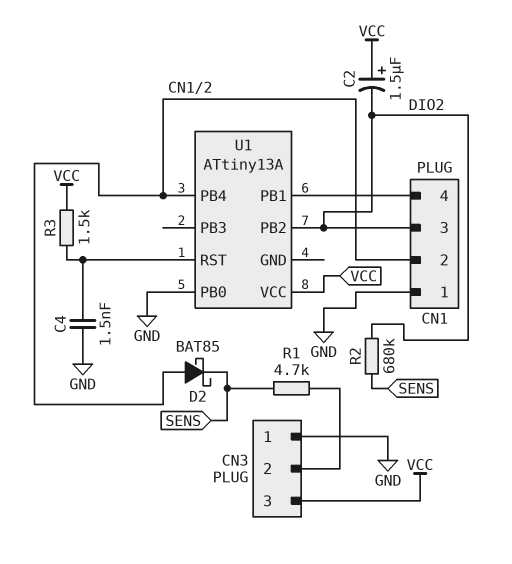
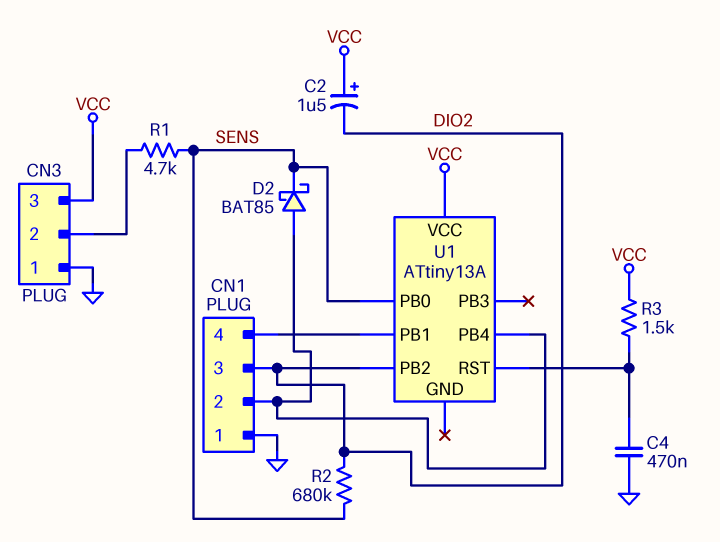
C4: 1.5nF (GND, U1/RST) -> 470nF (GND, U1/RST)
U1 pin PB0: GND -> SENS

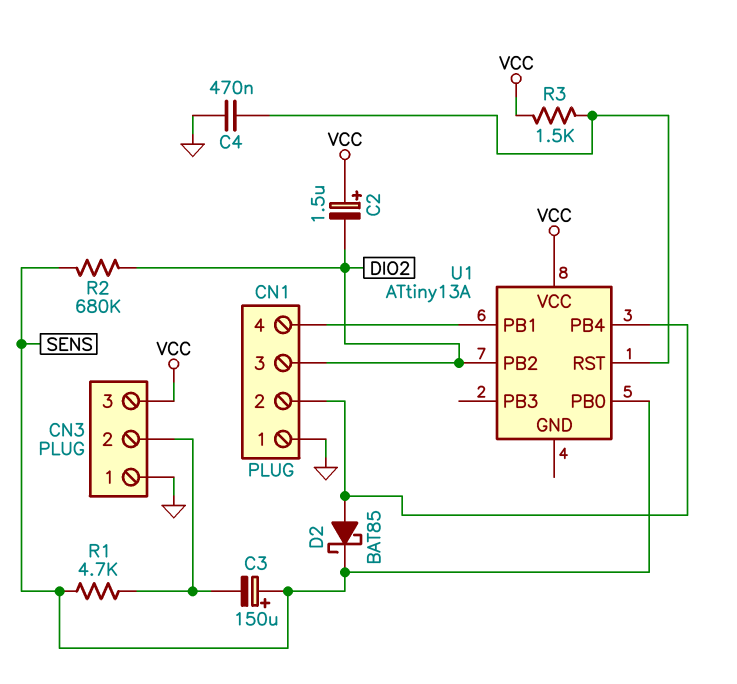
C3: none -> 150uF (plus SENS, minus CN3/2)

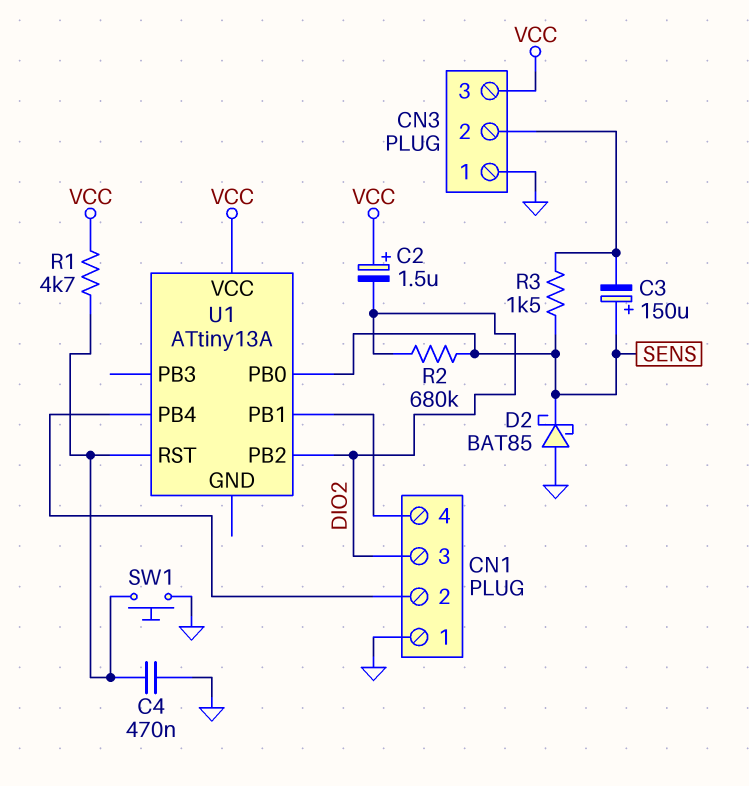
D2: schottky BAT85 (A CN1/2, K SENS) -> schottky BAT85 (A GND, K SENS)
R1: 4.7k (CN3/2, SENS) -> 4.7k (U1/RST, VCC)
R3: 1.5k (U1/RST, VCC) -> 1.5k (CN3/2, SENS)
SW1: none -> button (GND, U1/RST)

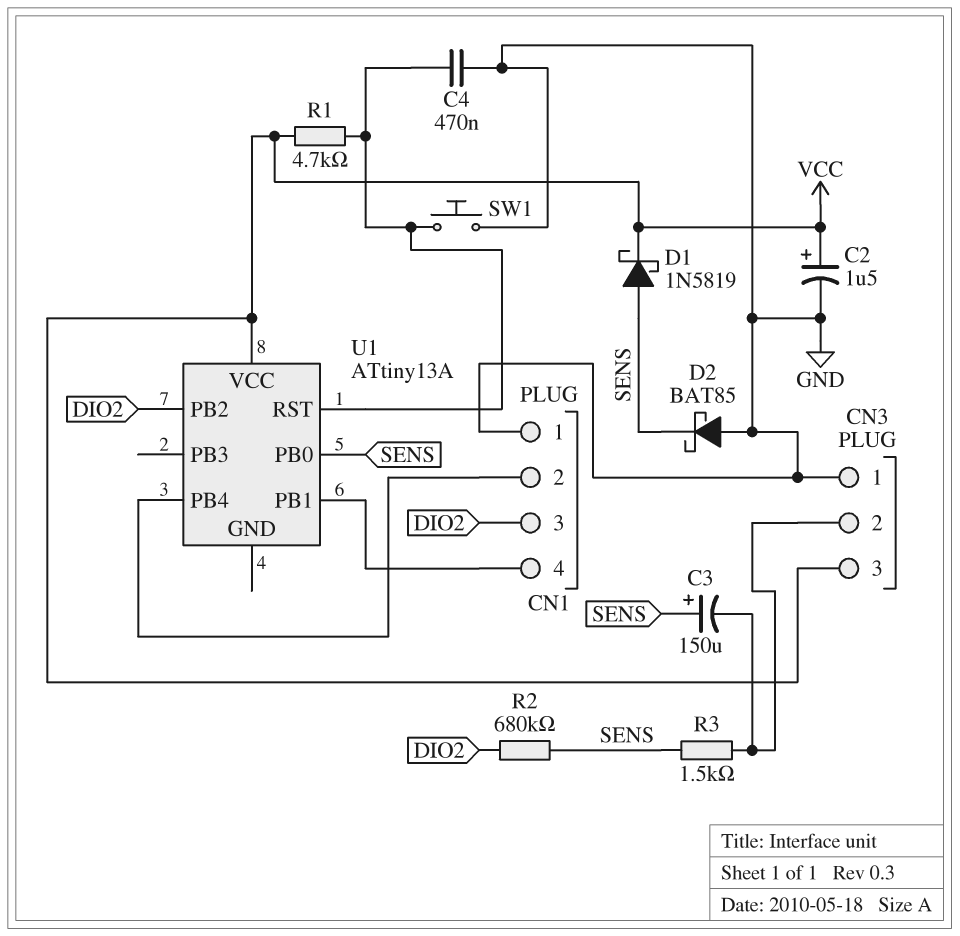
C2: 1.5uF (plus VCC, minus DIO2) -> 1.5uF (plus VCC, minus GND)
D1: none -> schottky 1N5819 (A SENS, K VCC)

